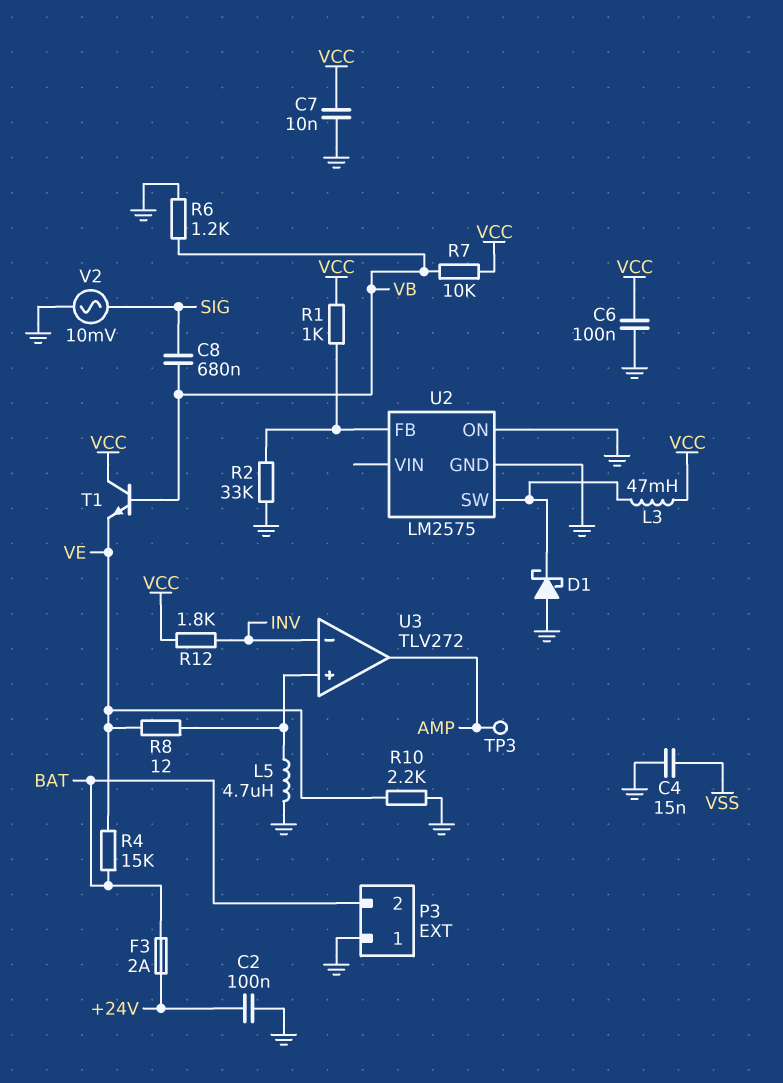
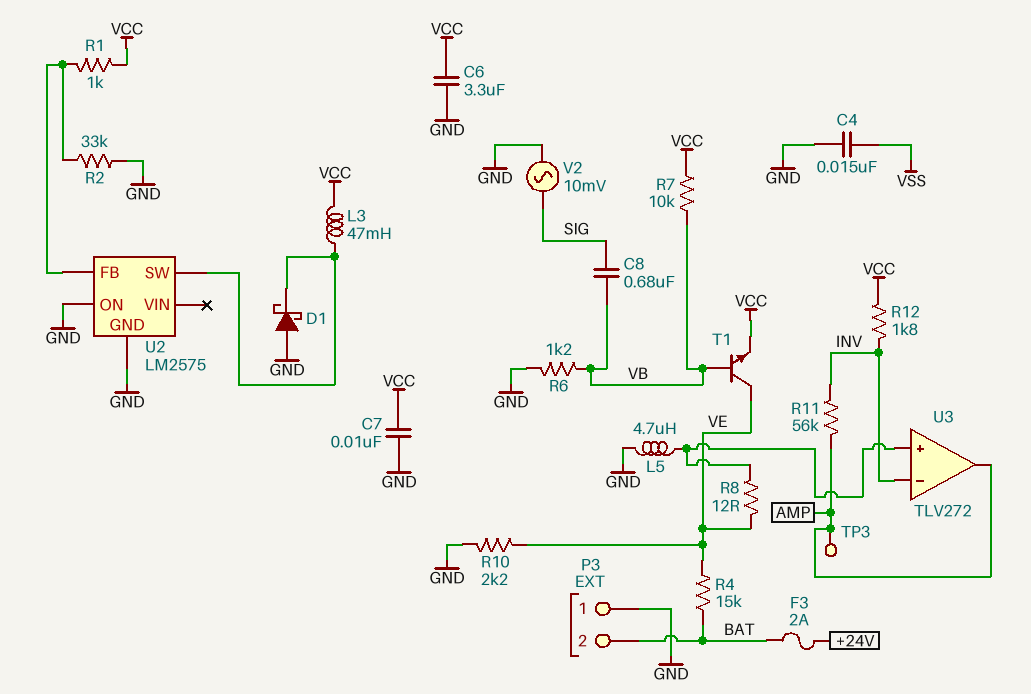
C2: 100nF (+24V, GND) -> none
C6: 100nF (GND, VCC) -> 3.3uF (GND, VCC)
R11: none -> 56k (AMP, INV)
T1: NPN (B VB, C VCC, E VE) -> NPN (B VB, C VE, E VCC)

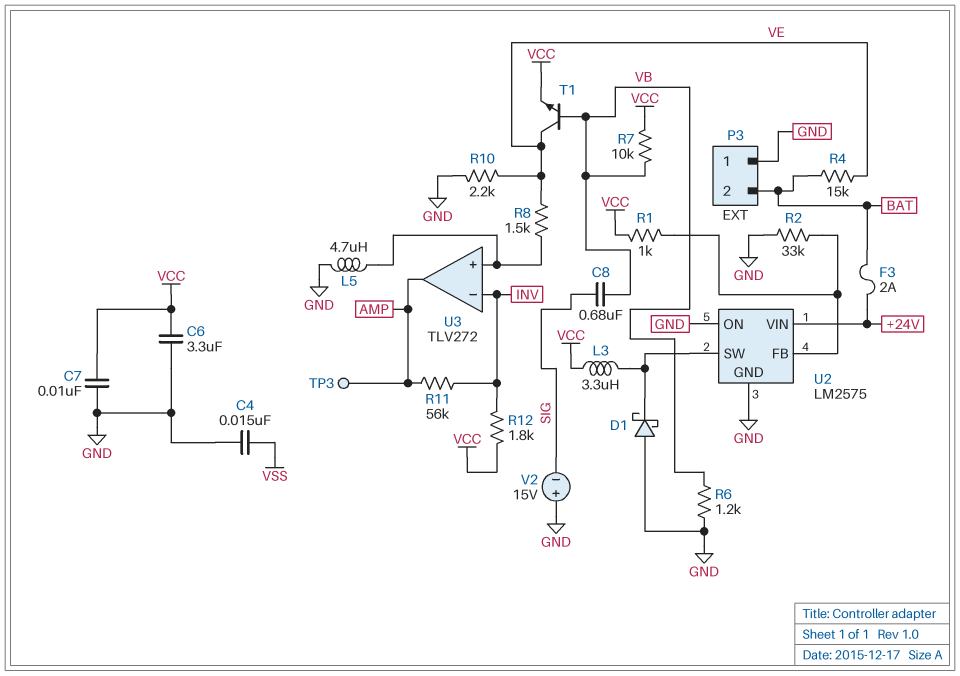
L3: 47mH (U2/SW, VCC) -> 3.3uH (U2/SW, VCC)
R8: 12 (U3/in+, VE) -> 1.5k (U3/in+, VE)
U2 pin VIN: none -> +24V
V2: AC 10mV (GND, SIG) -> 15V (plus GND, minus SIG)

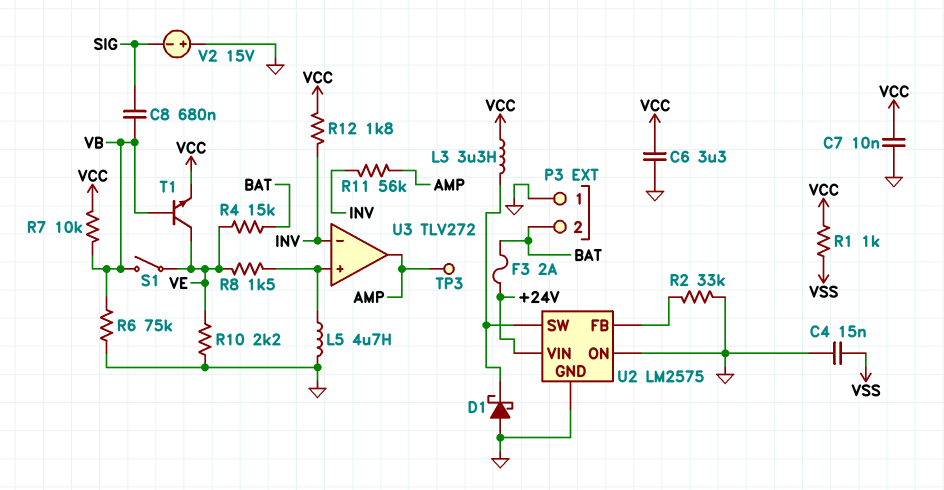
R1: 1k (U2/FB, VCC) -> 1k (VCC, VSS)
R6: 1.2k (GND, VB) -> 75k (GND, VB)
S1: none -> switch (VB, VE)

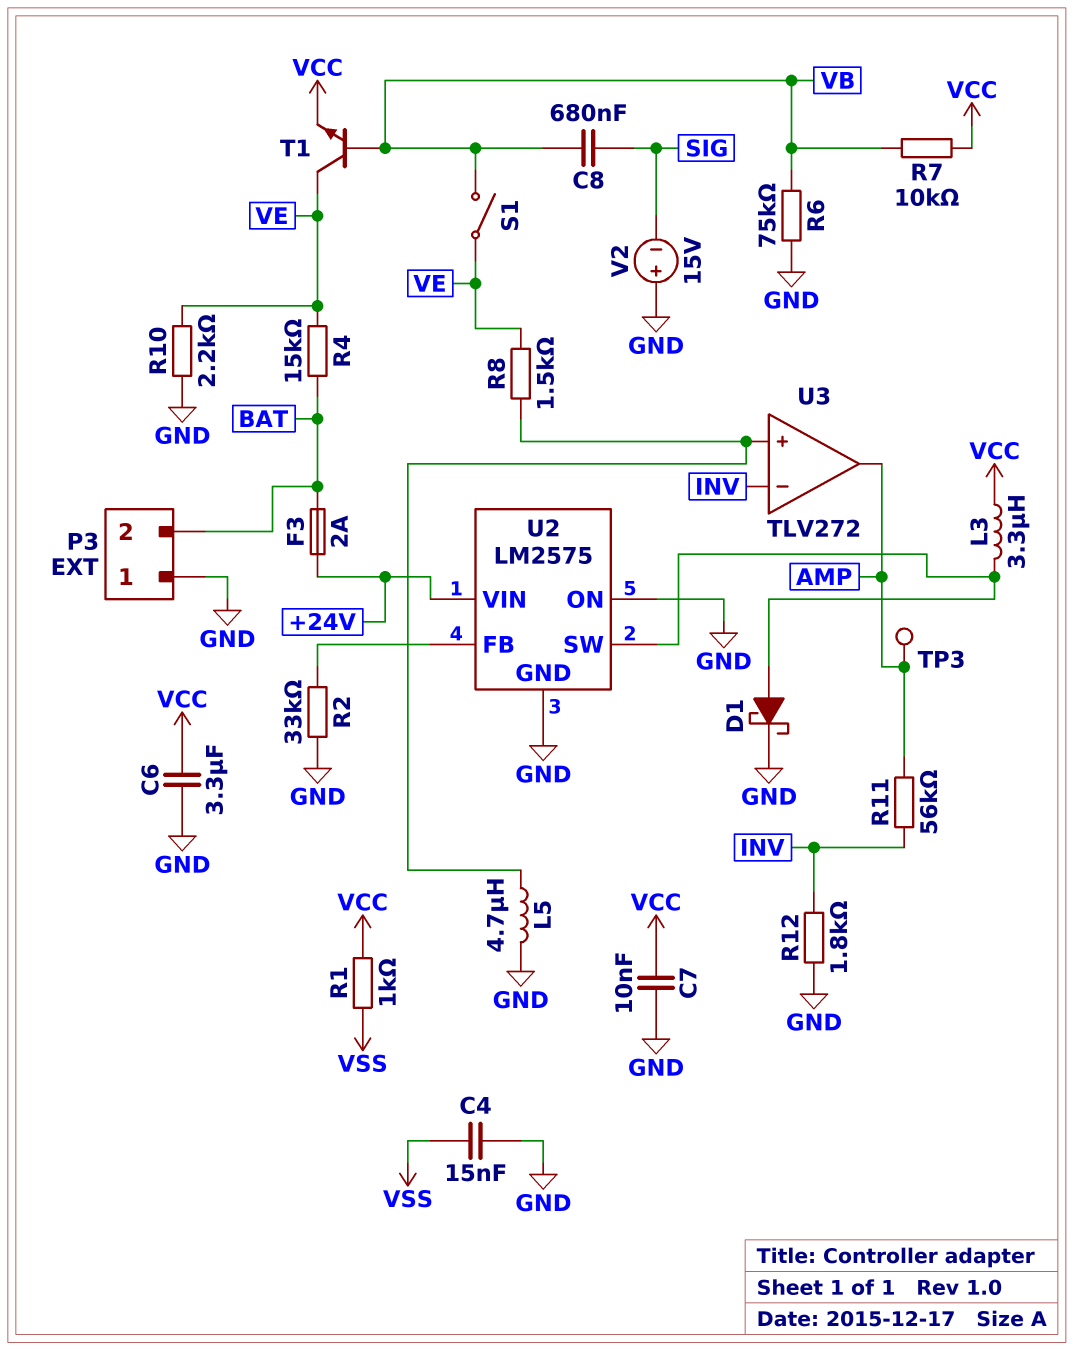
D1: schottky (A GND, K U2/SW) -> schottky (A U2/SW, K GND)
R12: 1.8k (INV, VCC) -> 1.8k (GND, INV)

